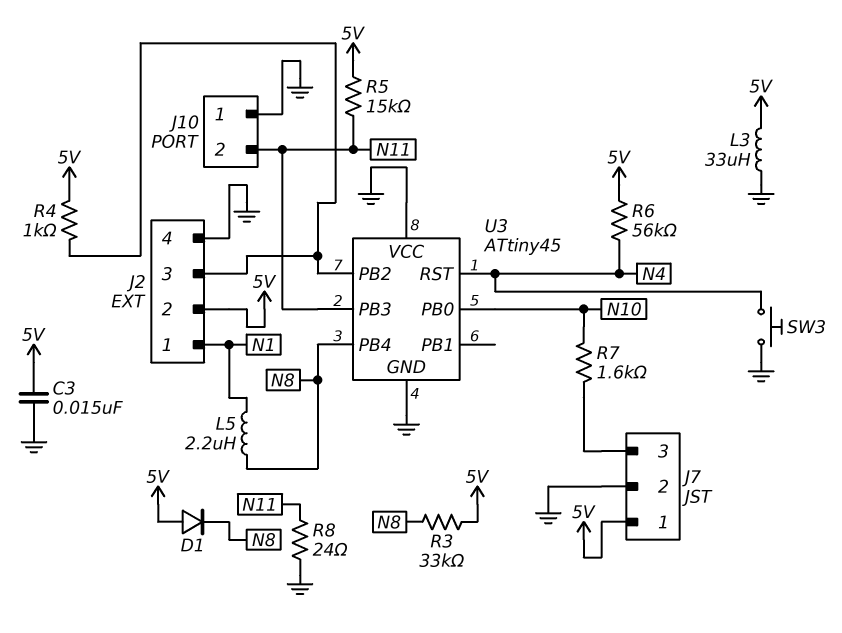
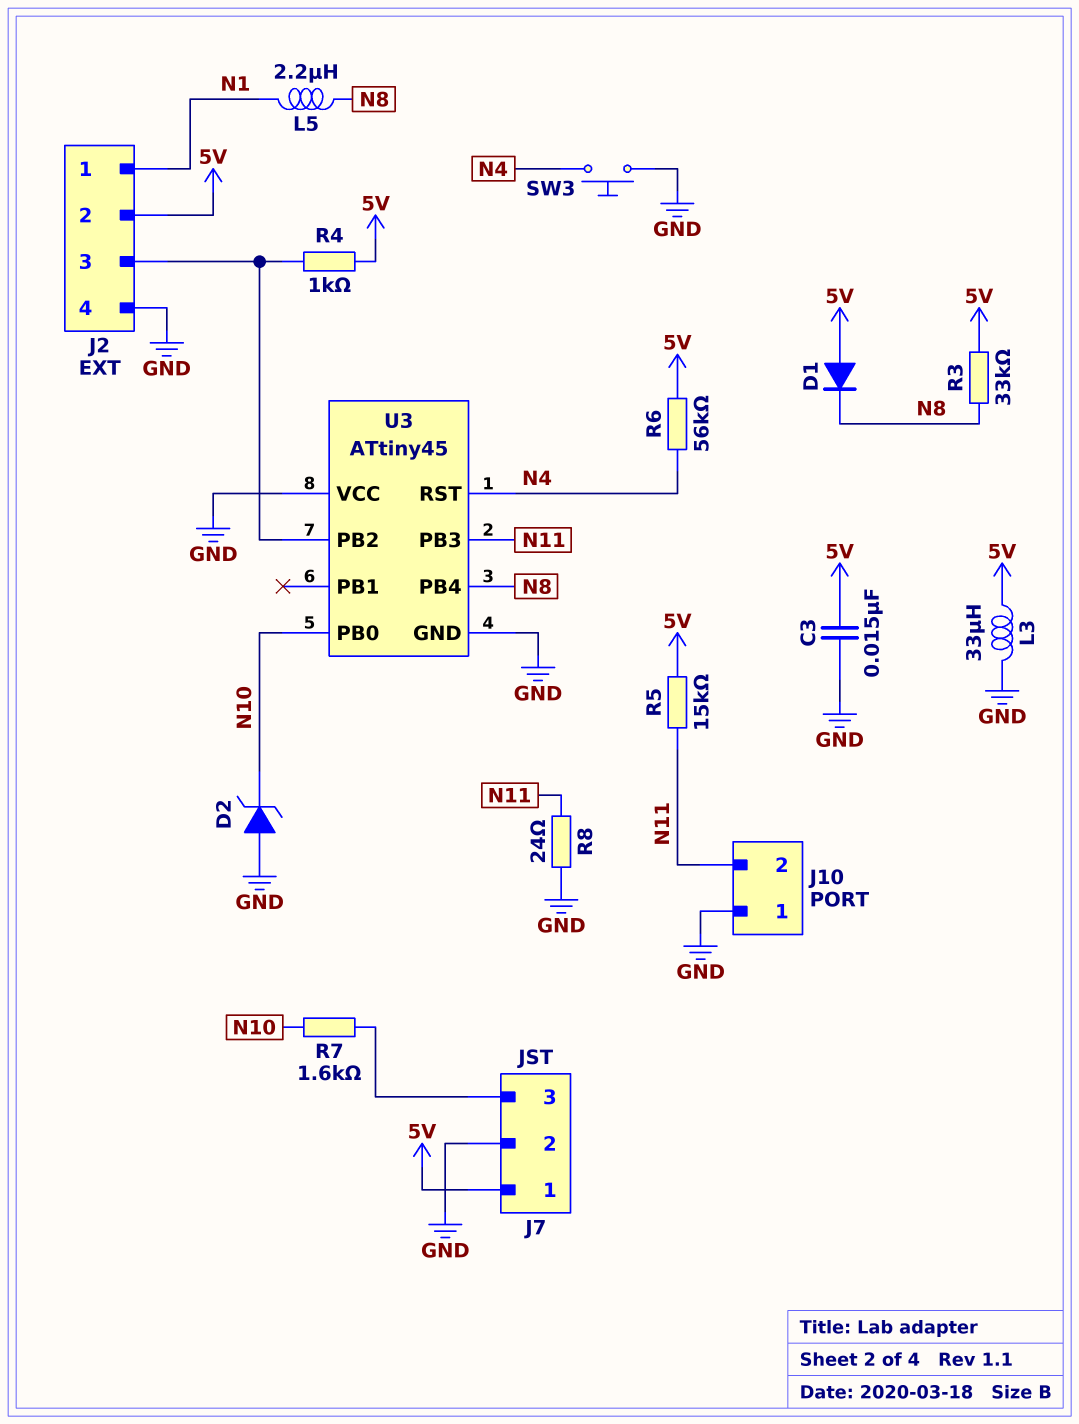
D2: none -> zener (A GND, K N10)

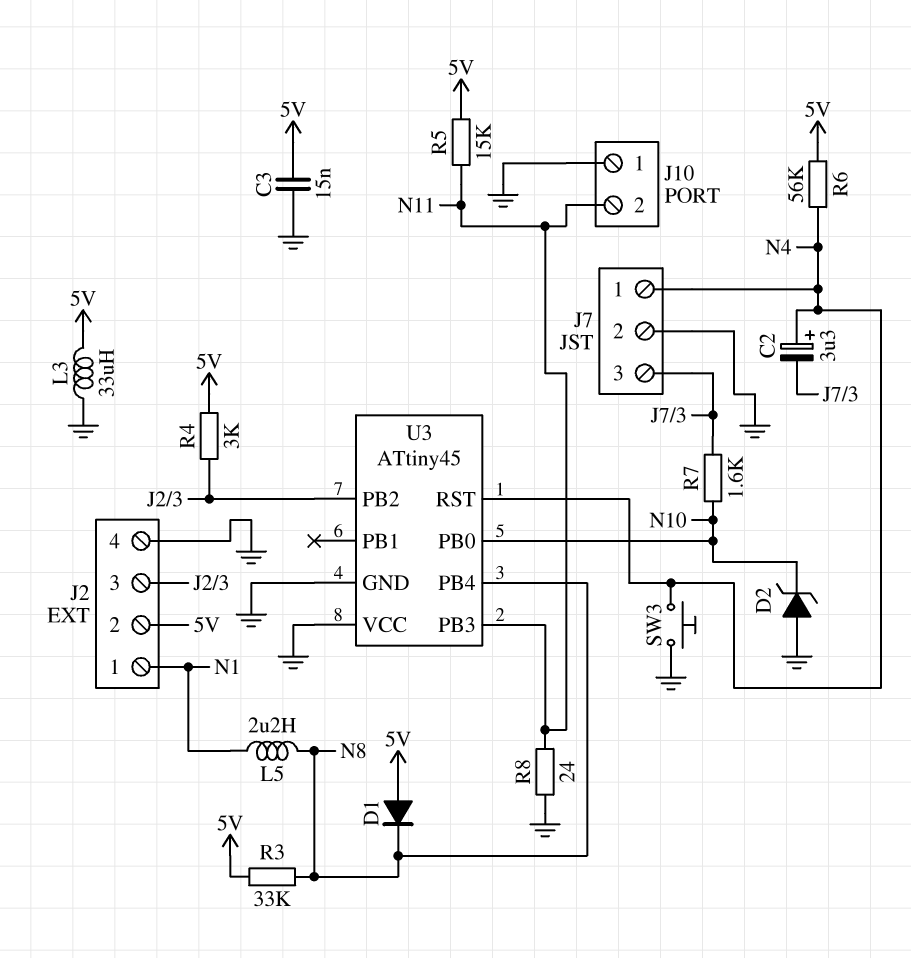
C2: none -> 3.3uF (plus N4, minus J7/3)
J7 pin 1: 5V -> N4
R4: 1k (5V, J2/3) -> 3k (5V, J2/3)

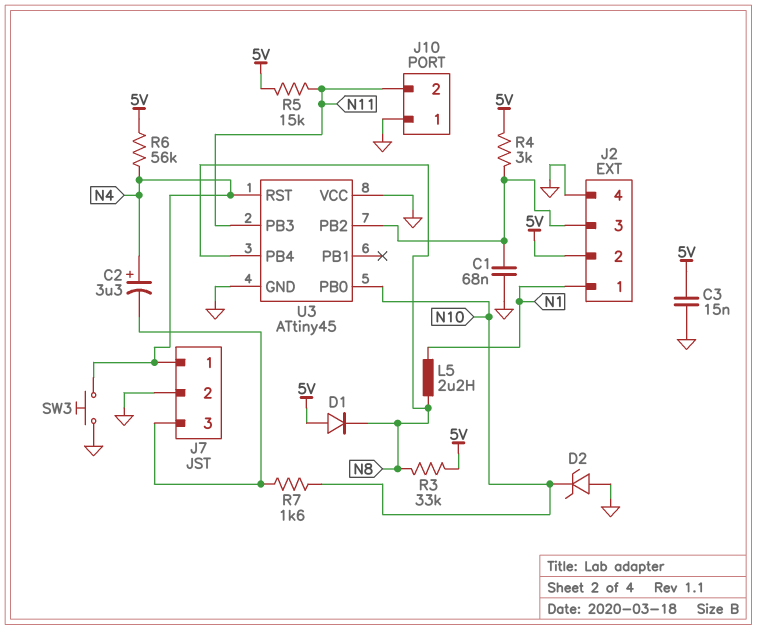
C1: none -> 68nF (GND, J2/3)
L3: 33uH (5V, GND) -> none
R8: 24 (GND, N11) -> none

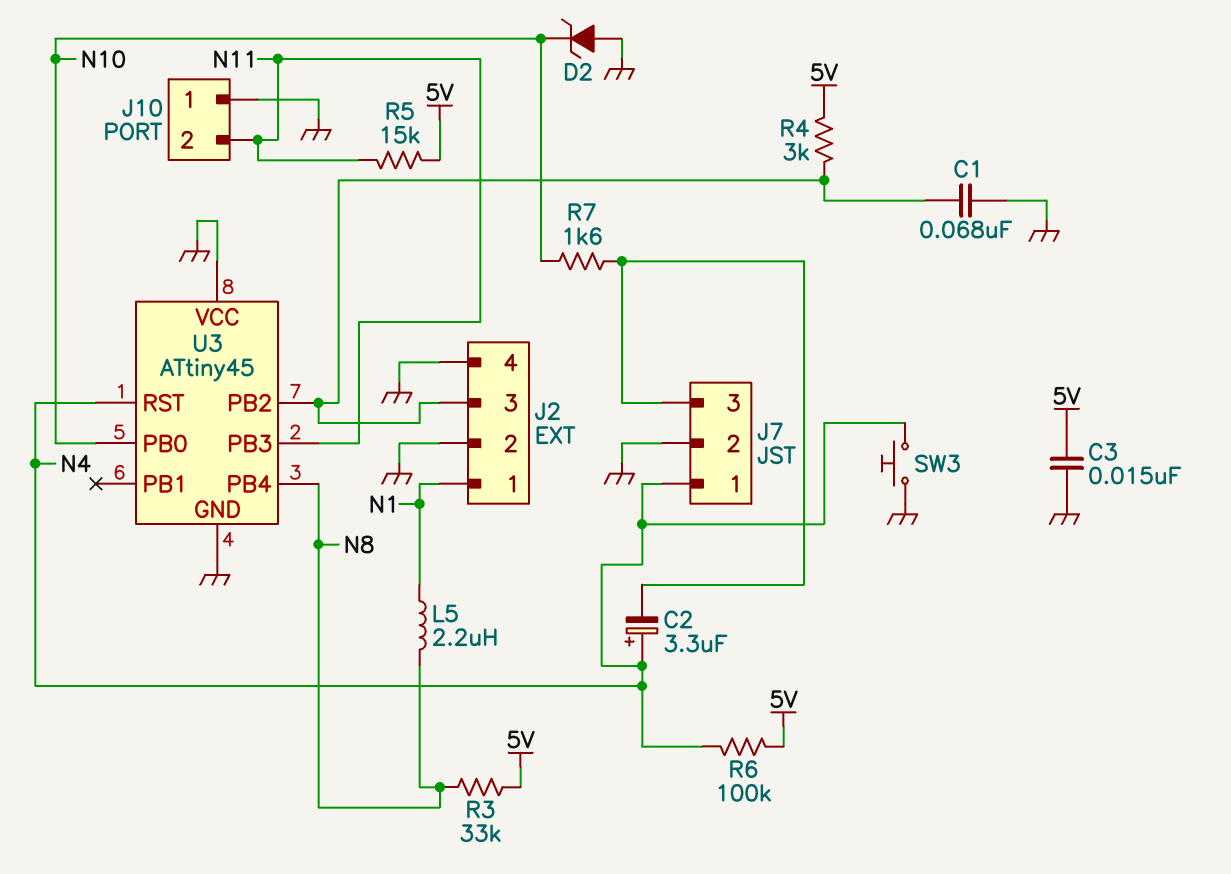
D1: diode (A 5V, K N8) -> none
J2 pin 2: 5V -> GND
R6: 56k (5V, N4) -> 100k (5V, N4)

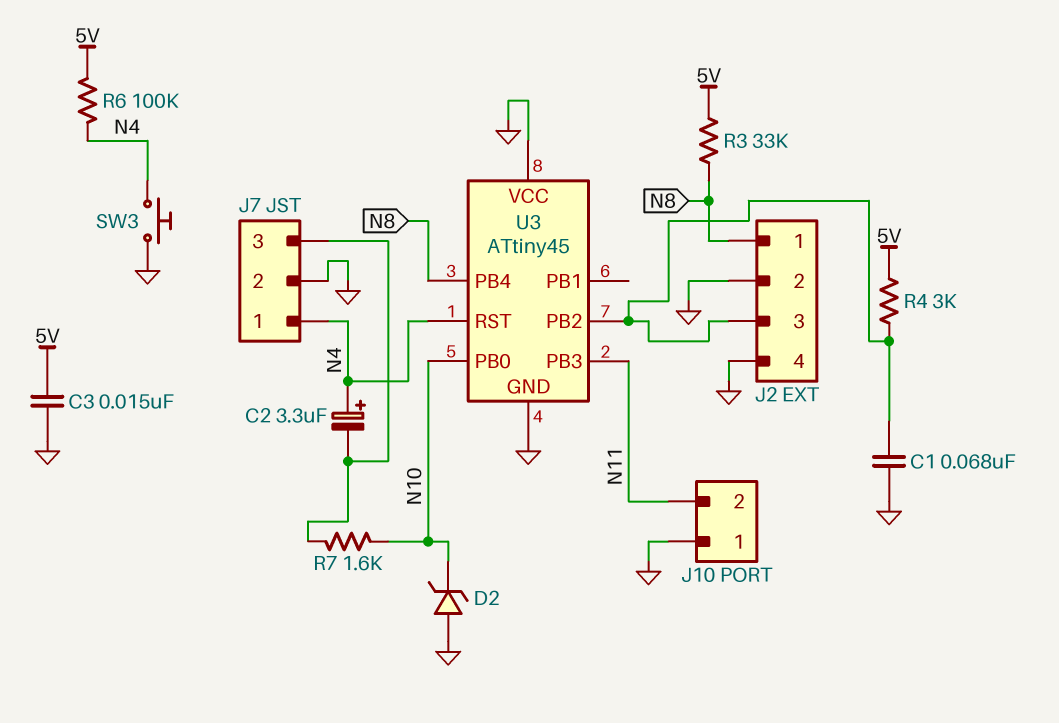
J2 pin 1: N1 -> N8
L5: 2.2uH (N1, N8) -> none
R5: 15k (5V, N11) -> none

